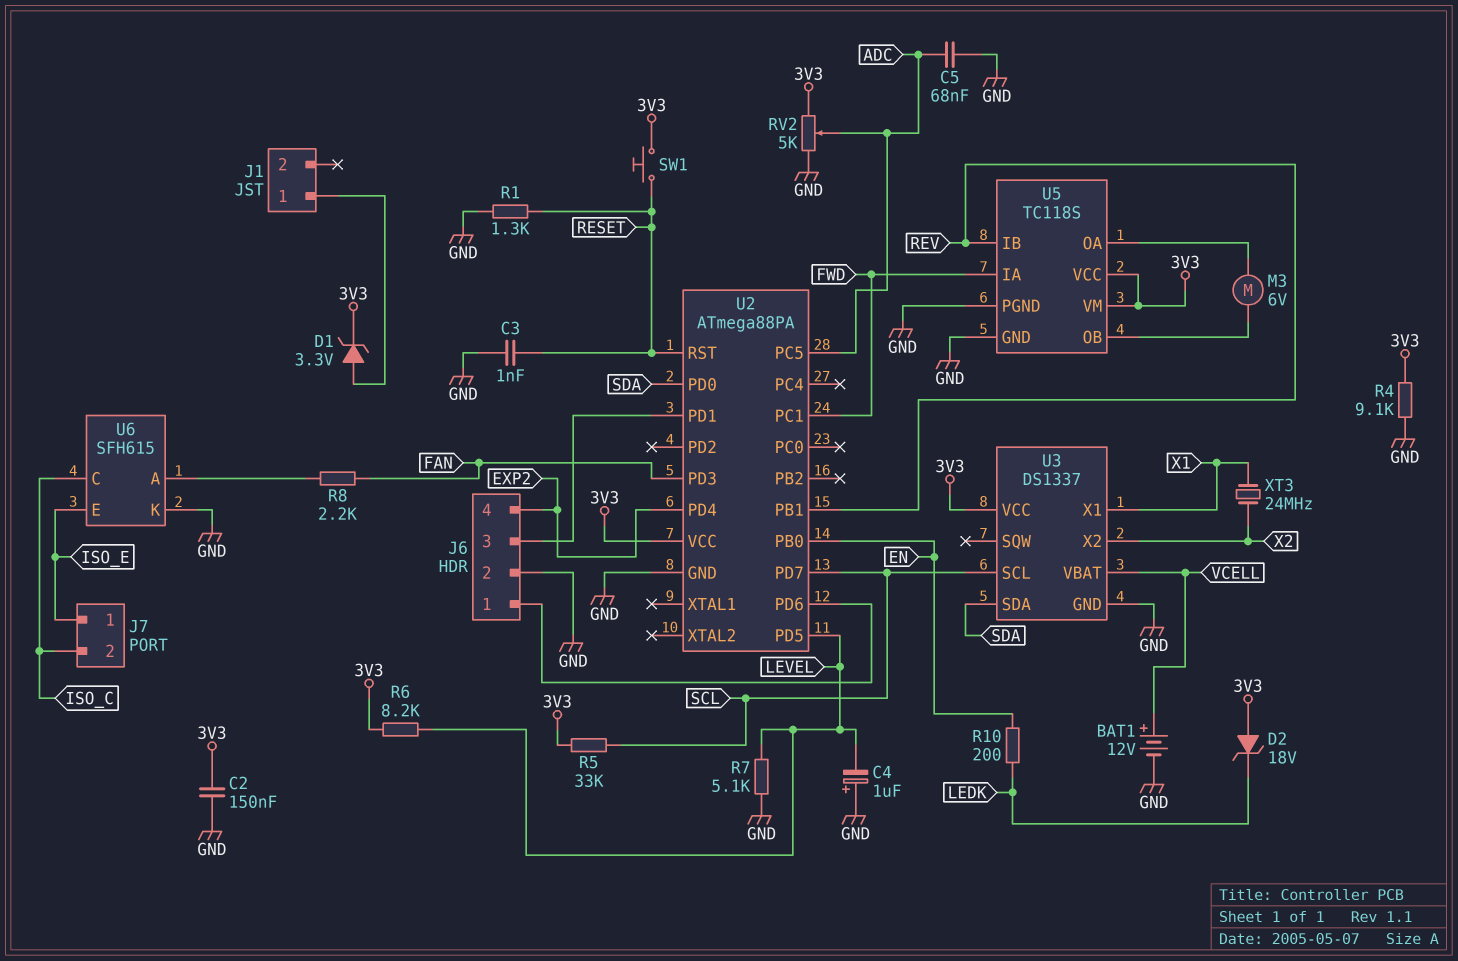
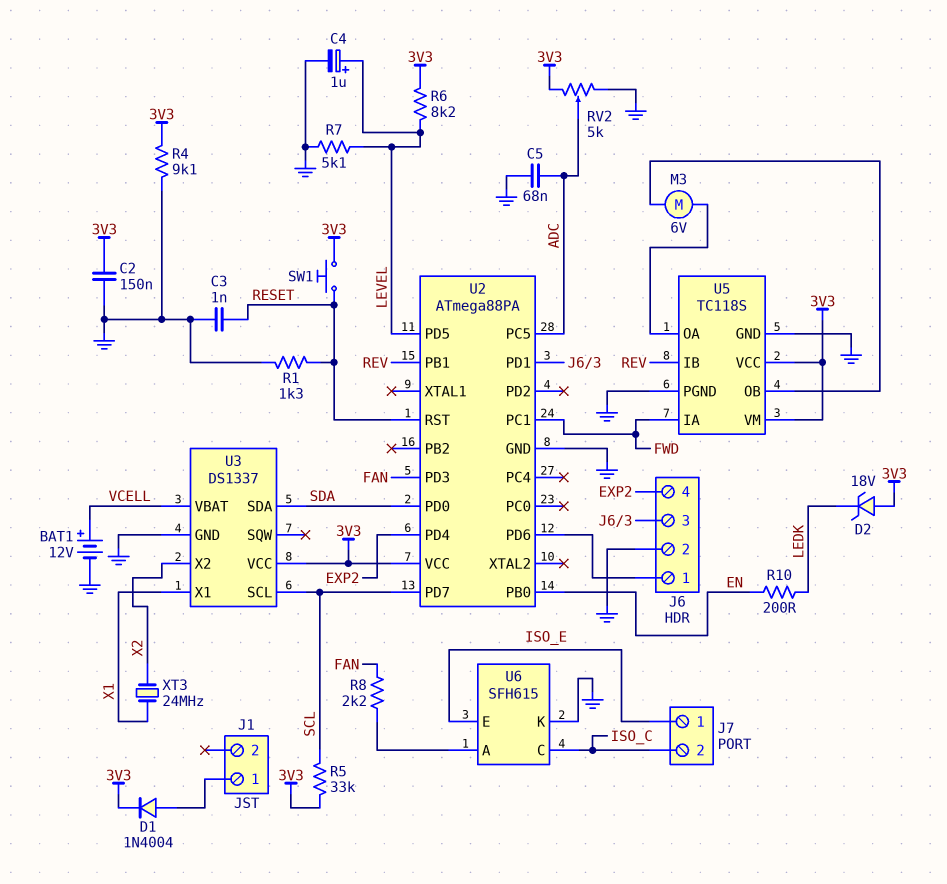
C4: 1uF (plus GND, minus LEVEL) -> 1uF (plus LEVEL, minus GND)
D1: zener 3.3V (A J1/1, K 3V3) -> diode 1N4004 (A J1/1, K 3V3)

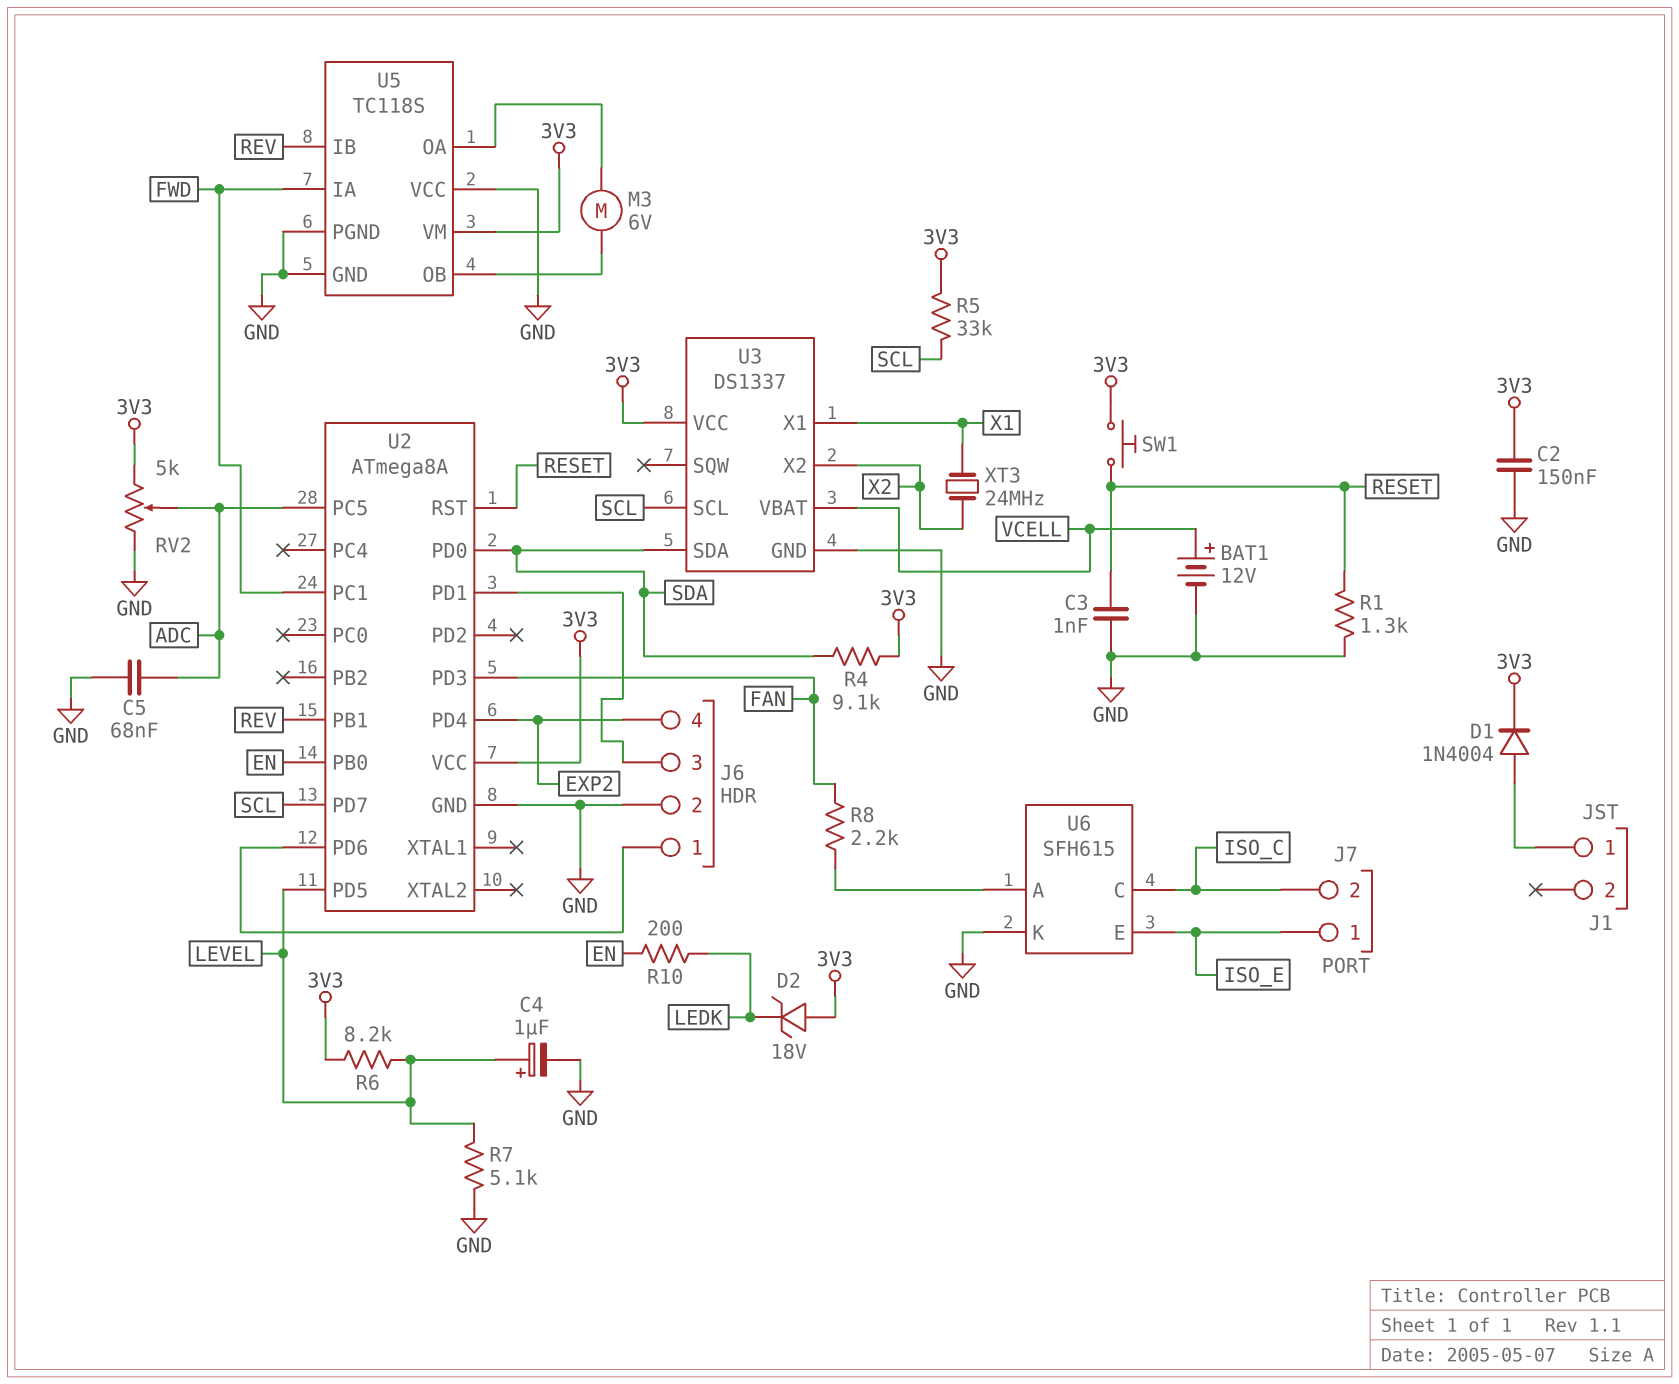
R4: 9.1k (3V3, GND) -> 9.1k (3V3, SDA)
U2: ATmega88PA -> ATmega8A
U5 pin VCC: 3V3 -> GND

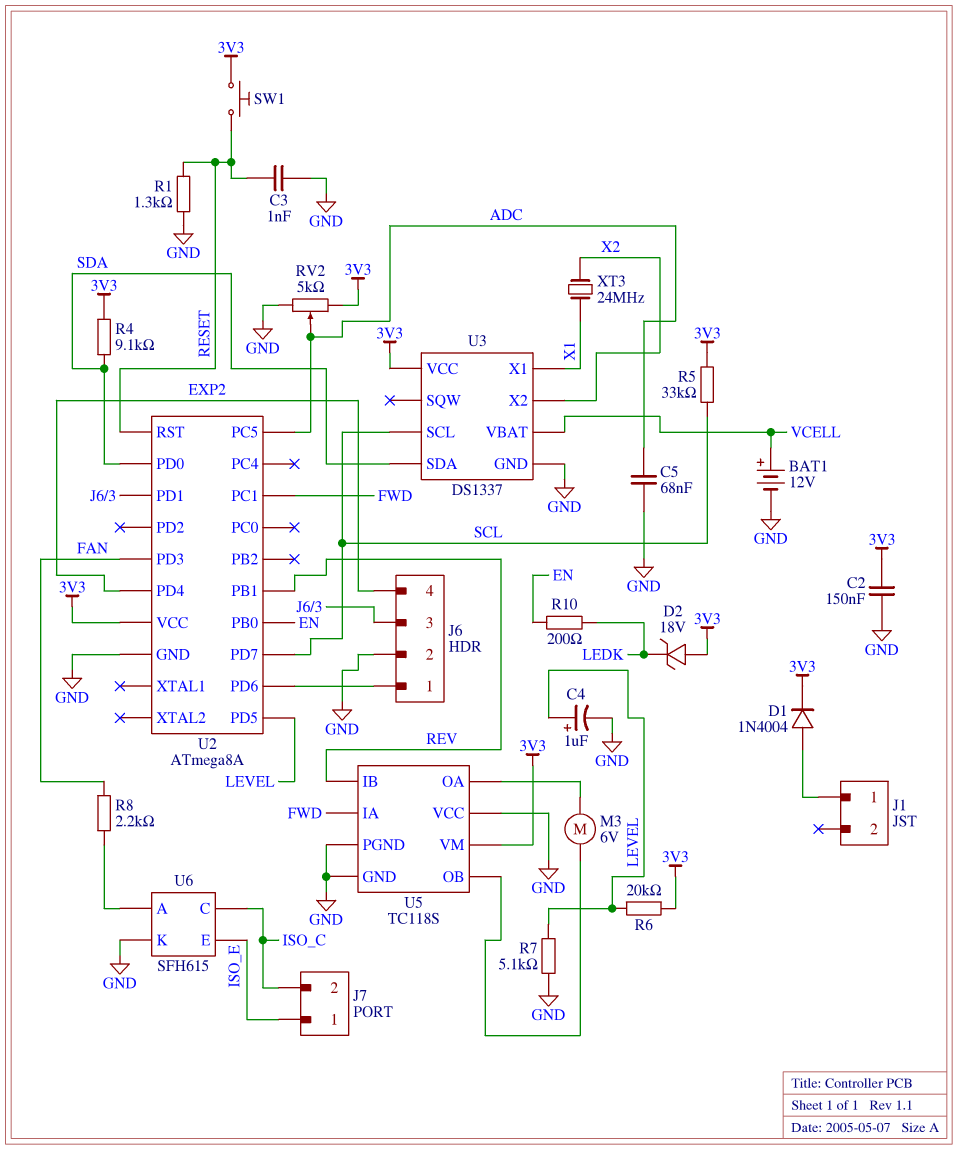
R6: 8.2k (3V3, LEVEL) -> 20k (3V3, LEVEL)

